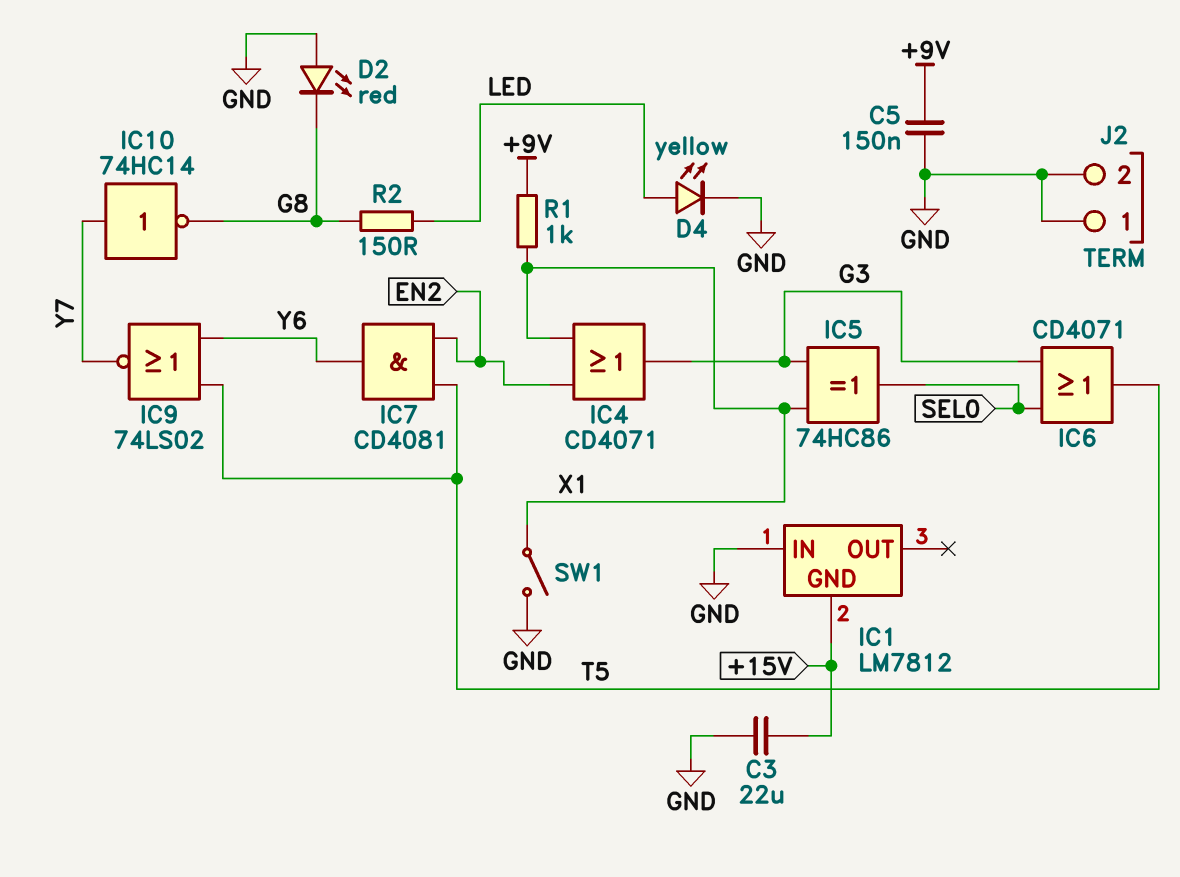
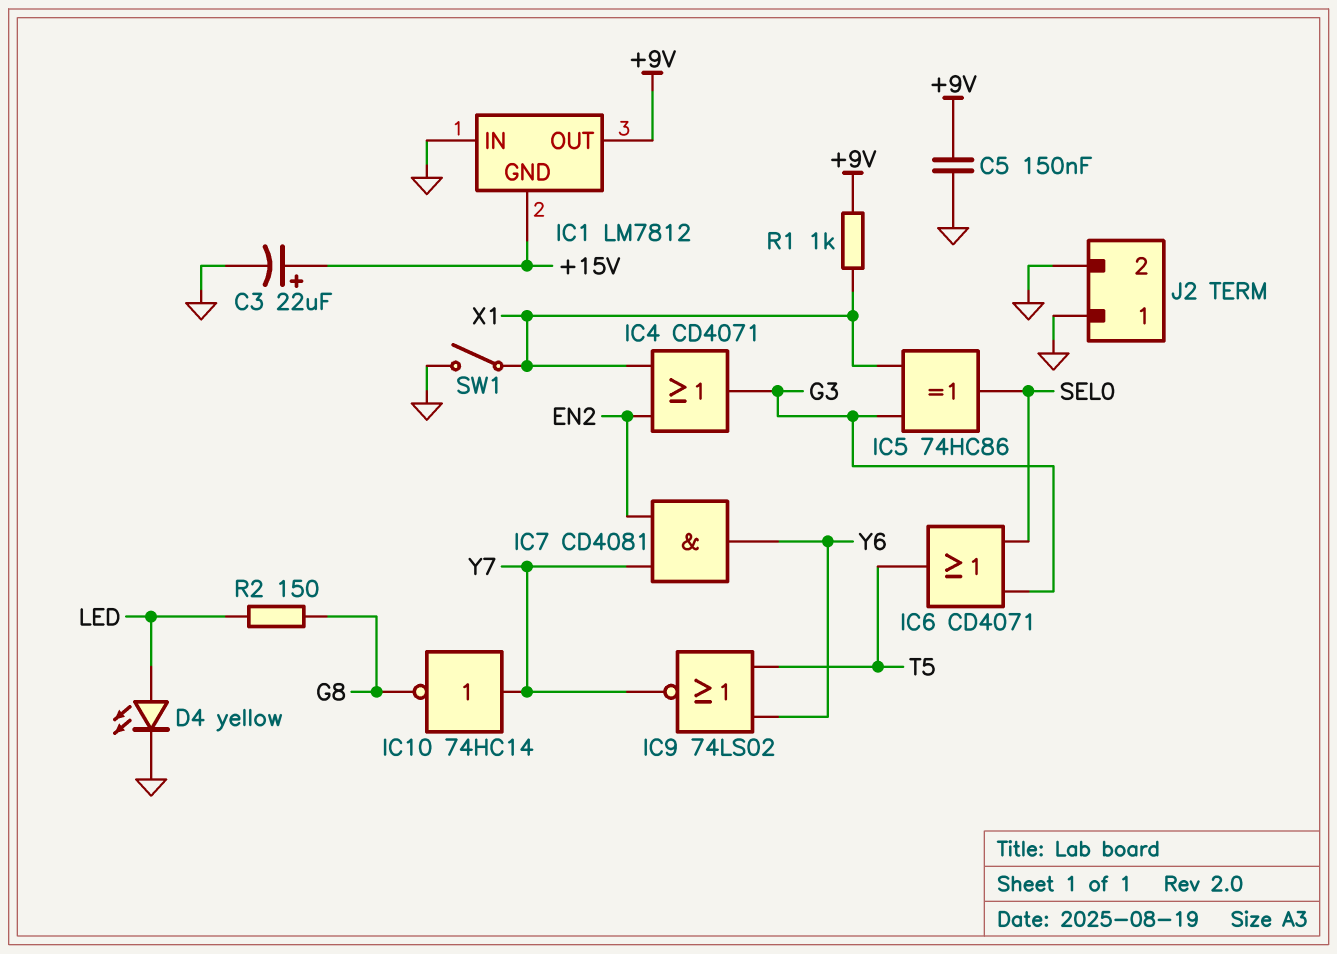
C3: 22uF (+15V, GND) -> 22uF (plus +15V, minus GND)
D2: LED red (A GND, K G8) -> none
IC1 pin OUT: none -> +9V
IC7: AND CD4081 (in EN2, in T5, out Y6) -> AND CD4081 (in EN2, in Y7, out Y6)

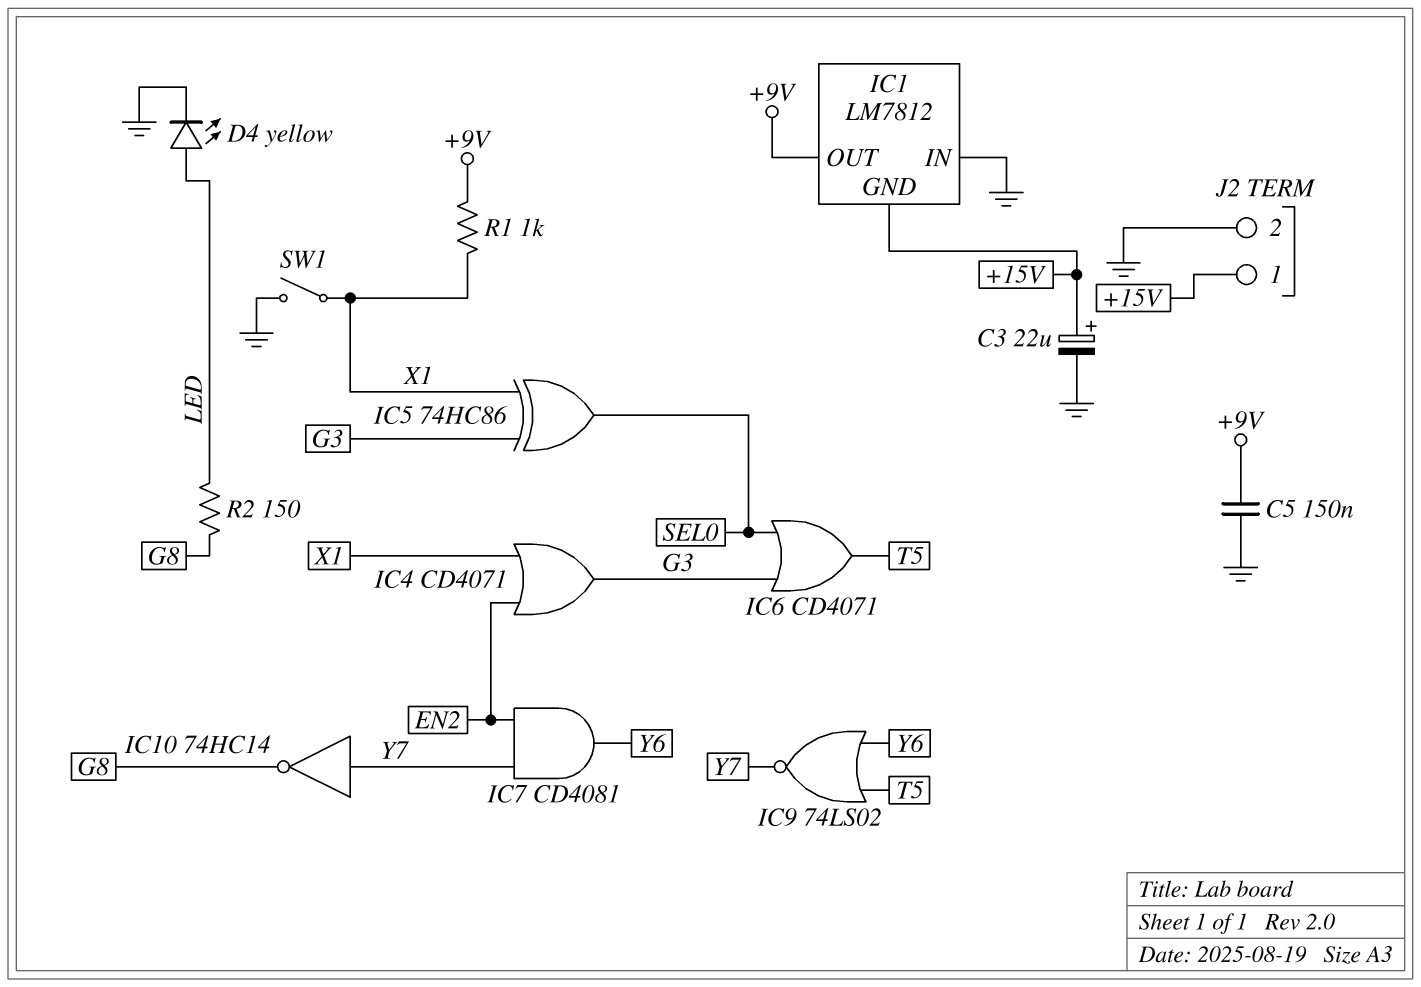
J2 pin 1: GND -> +15V

